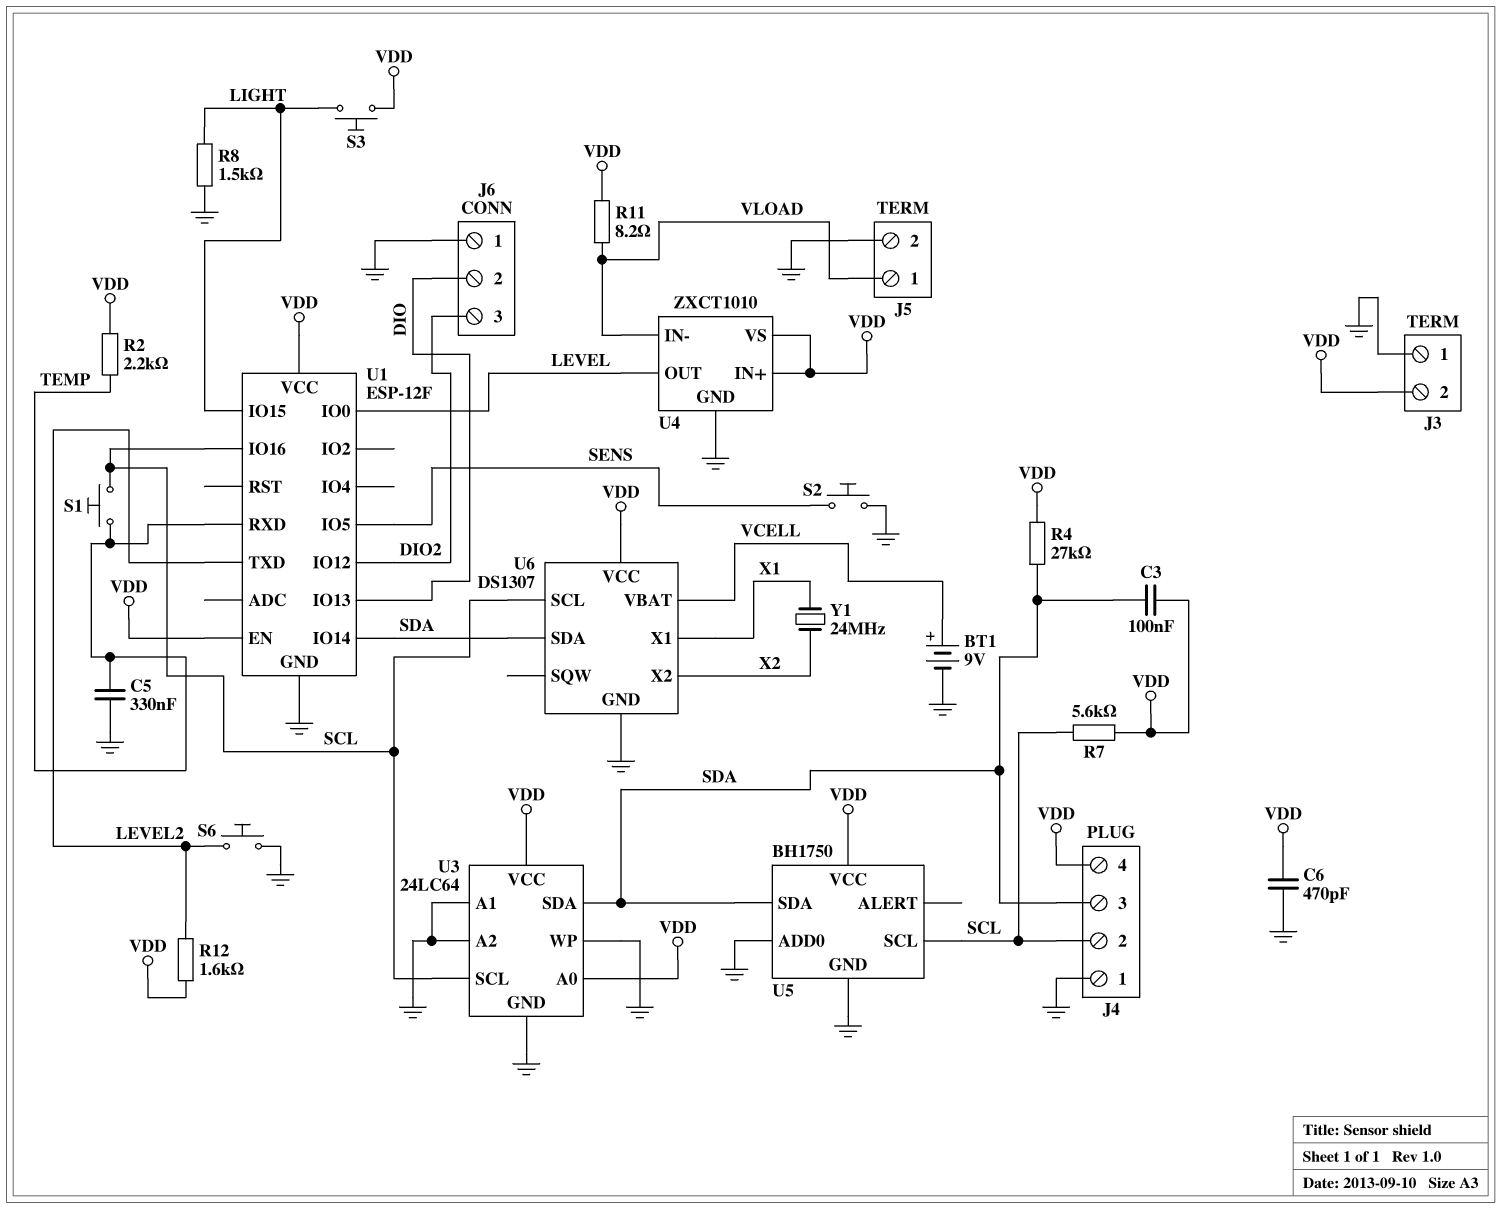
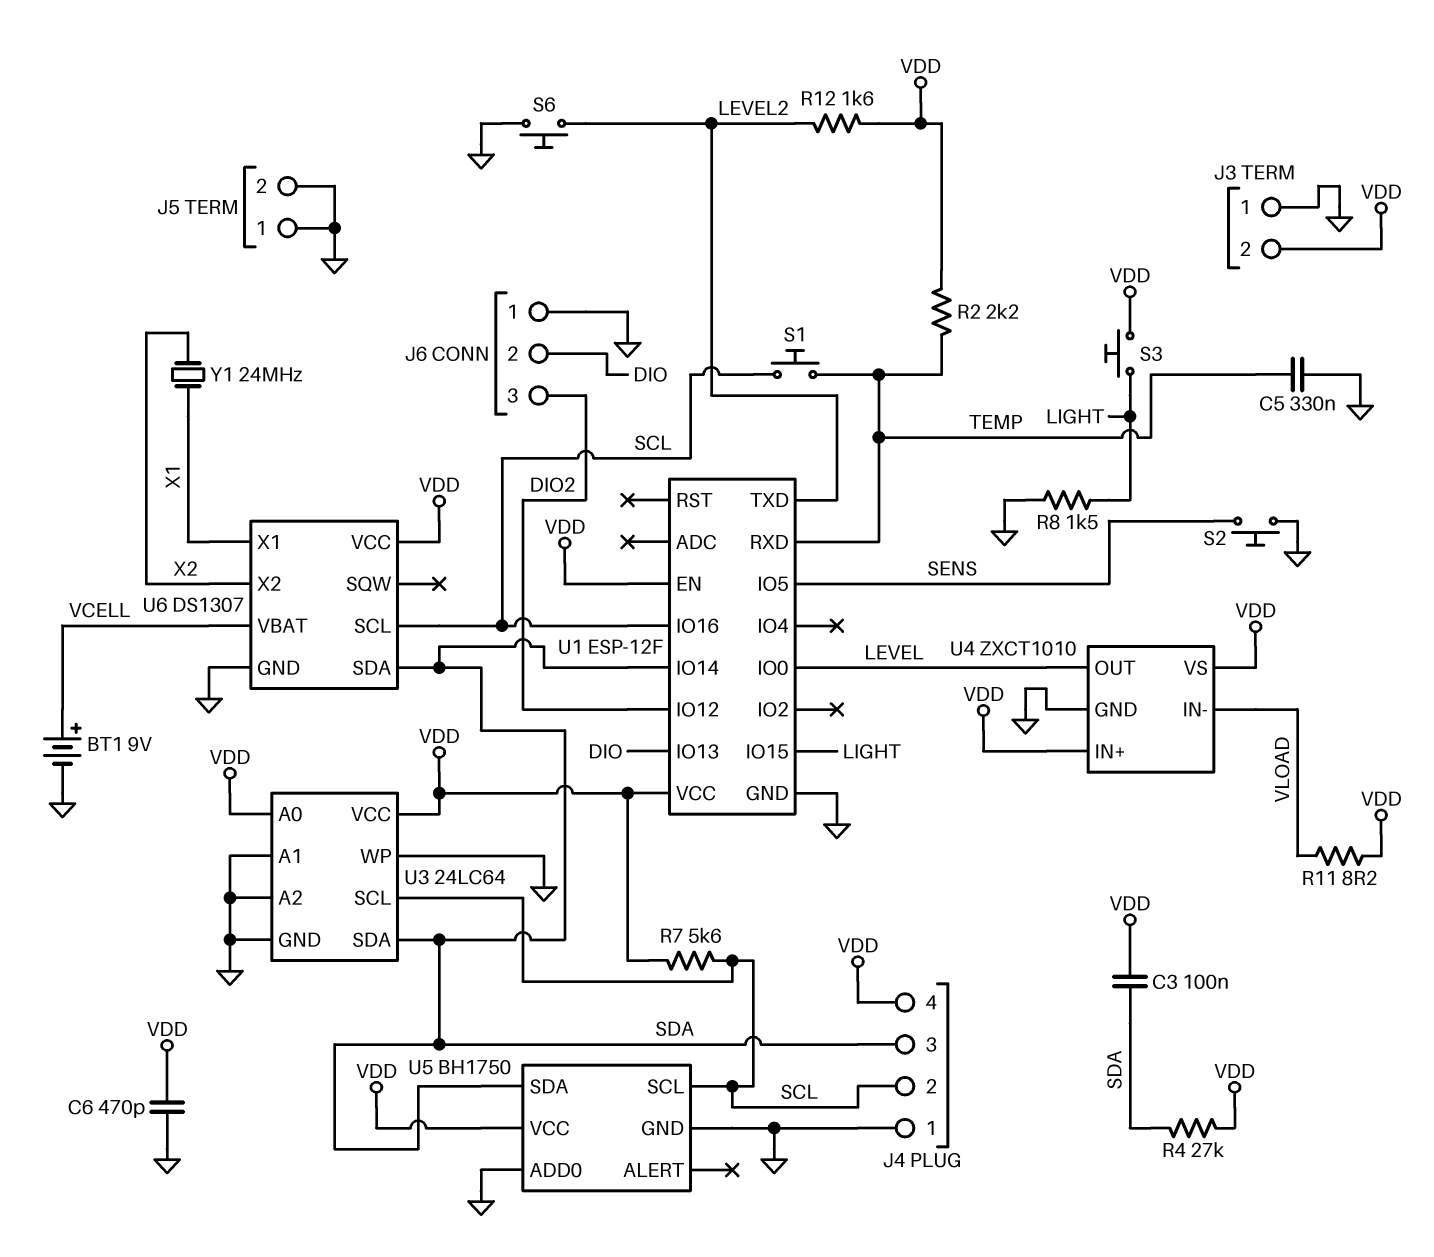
J5 pin 1: VLOAD -> GND

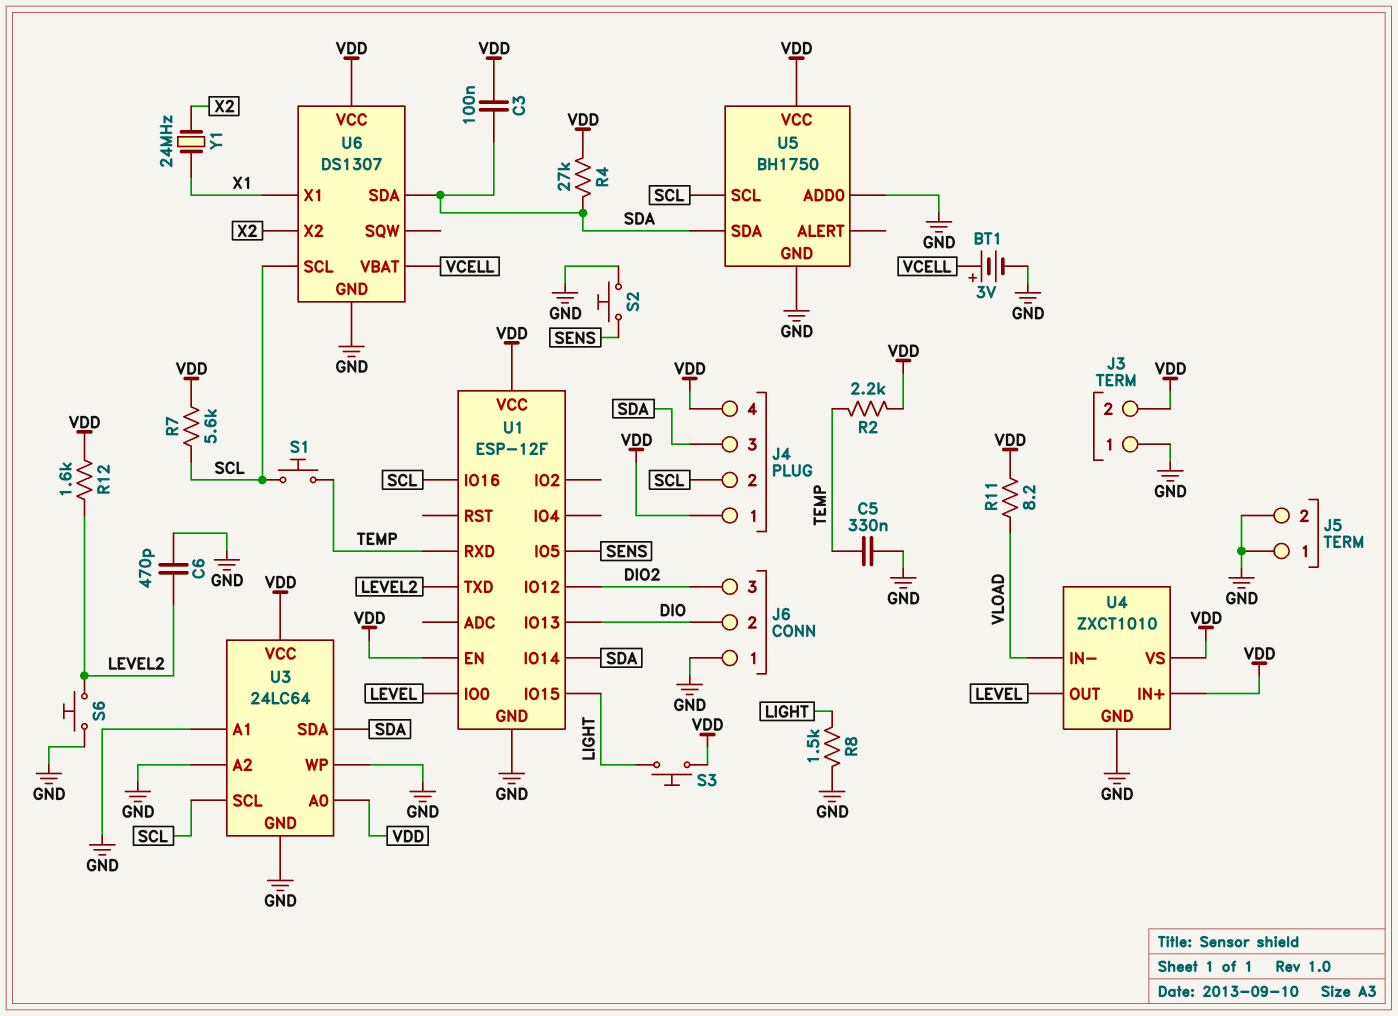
BT1: 9V (plus VCELL, minus GND) -> 3V (plus VCELL, minus GND)
C6: 470pF (GND, VDD) -> 470pF (GND, LEVEL2)
J4 pin 1: GND -> VDD

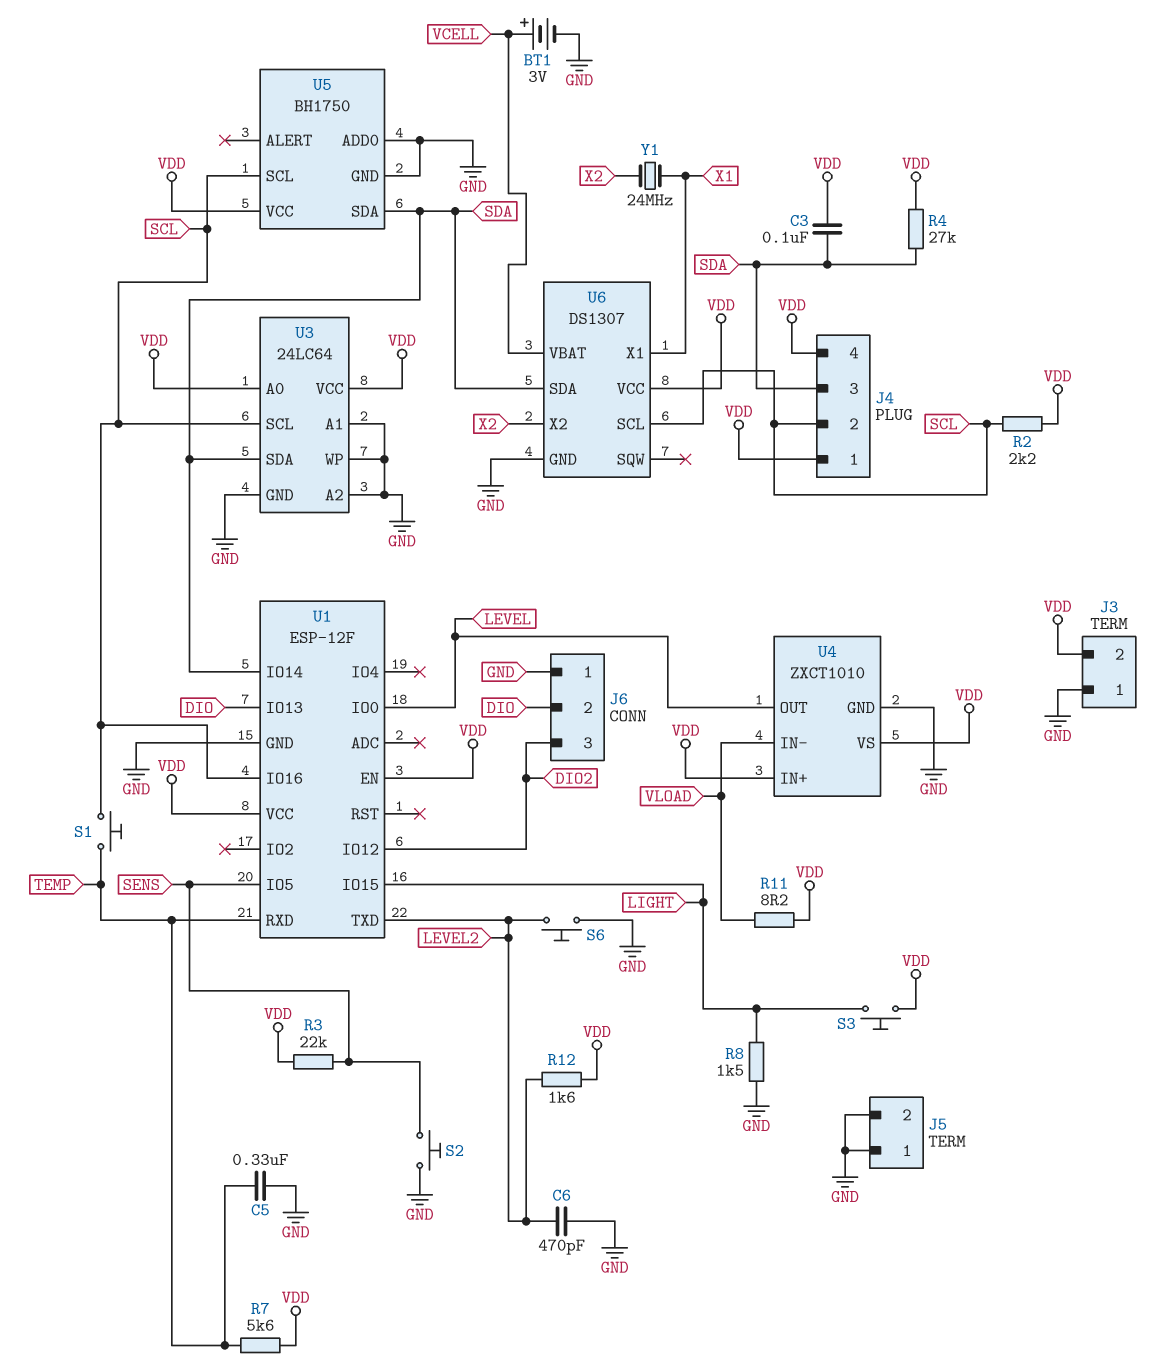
R2: 2.2k (TEMP, VDD) -> 2.2k (SCL, VDD)
R3: none -> 22k (SENS, VDD)
R7: 5.6k (SCL, VDD) -> 5.6k (TEMP, VDD)

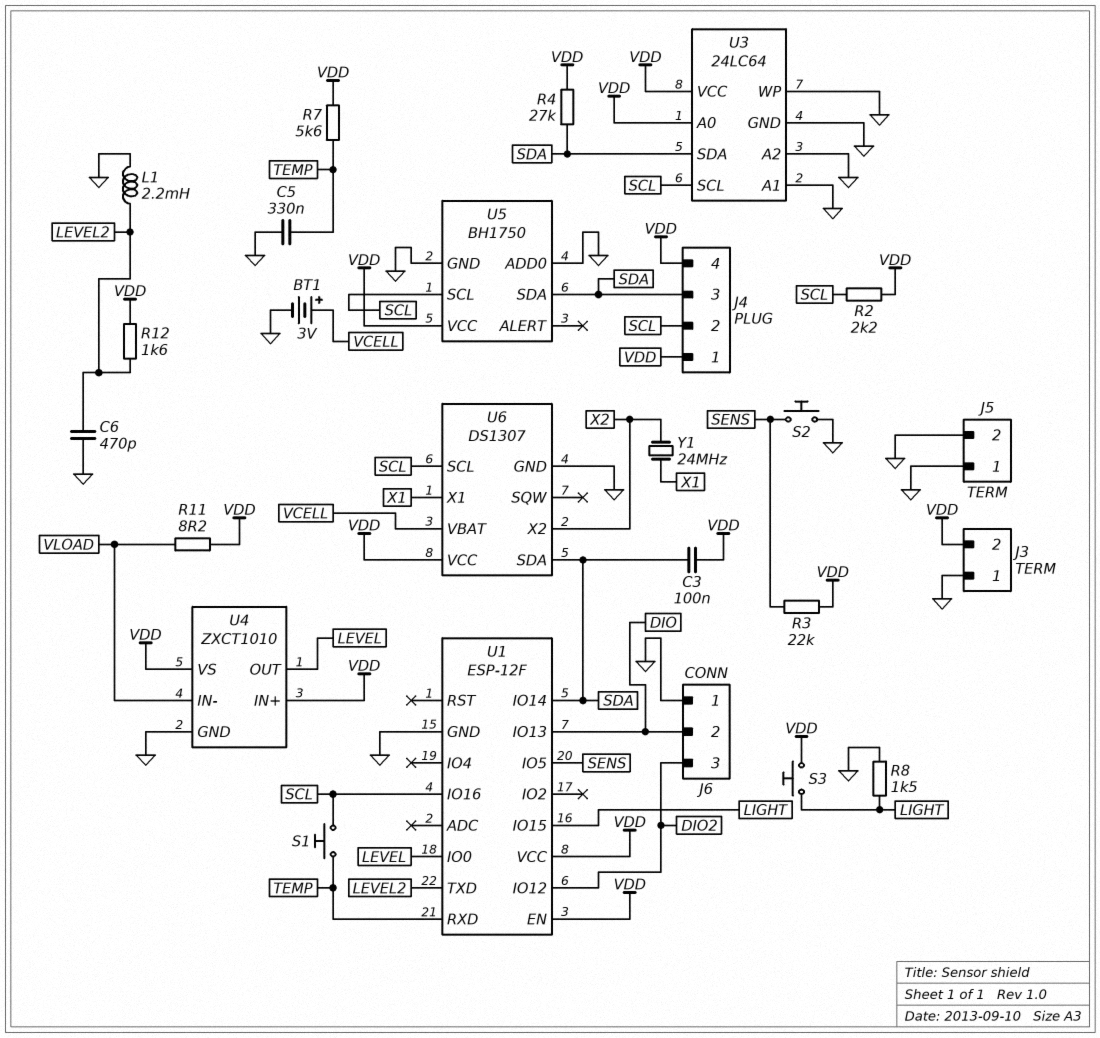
L1: none -> 2.2mH (GND, LEVEL2)
S6: button (GND, LEVEL2) -> none

